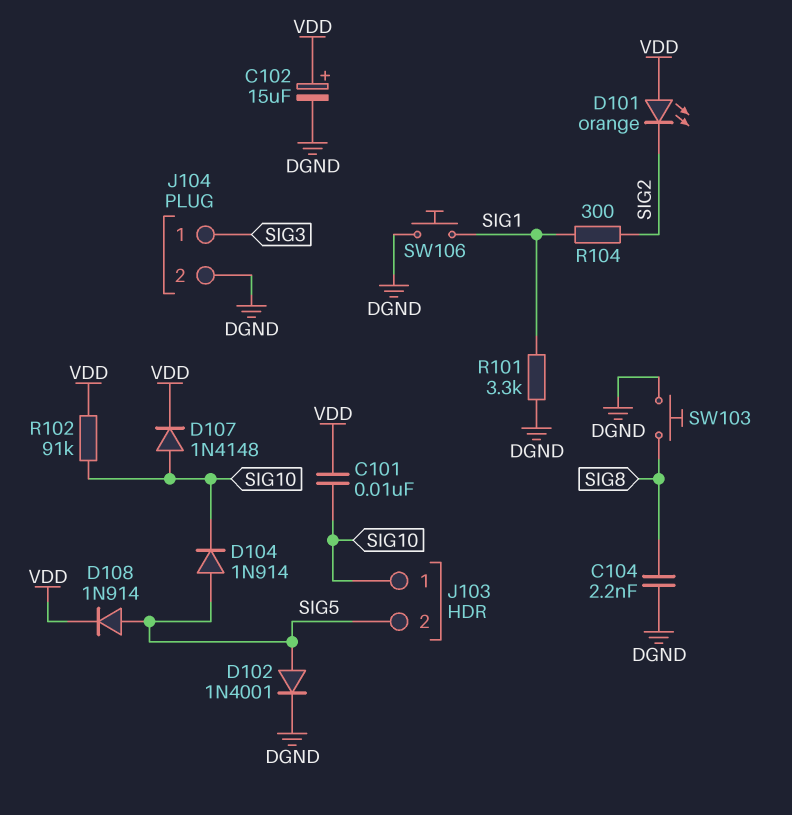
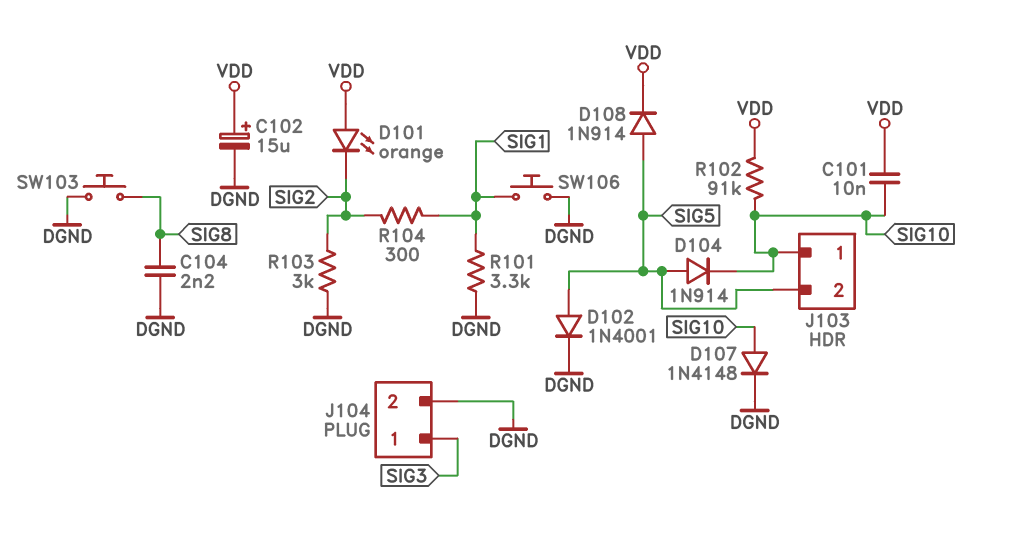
D107: diode 1N4148 (A SIG10, K VDD) -> diode 1N4148 (A SIG10, K DGND)
R103: none -> 3k (DGND, SIG2)

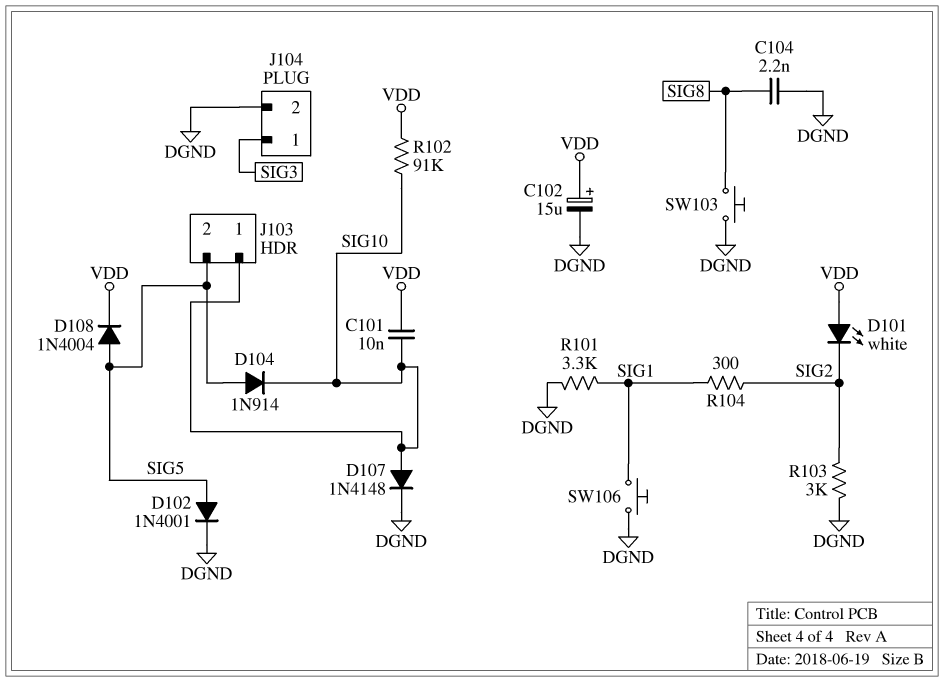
D101: LED orange (A VDD, K SIG2) -> LED white (A VDD, K SIG2)
D108: diode 1N914 (A SIG5, K VDD) -> diode 1N4004 (A SIG5, K VDD)

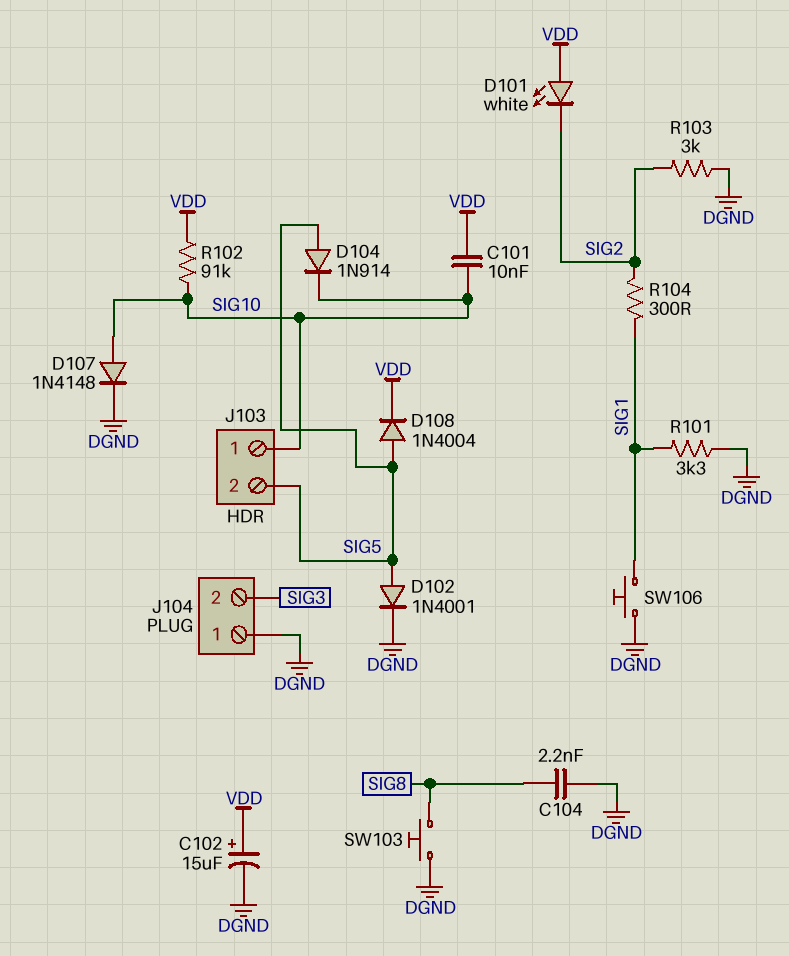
J104 pin 1: SIG3 -> DGND
J104 pin 2: DGND -> SIG3

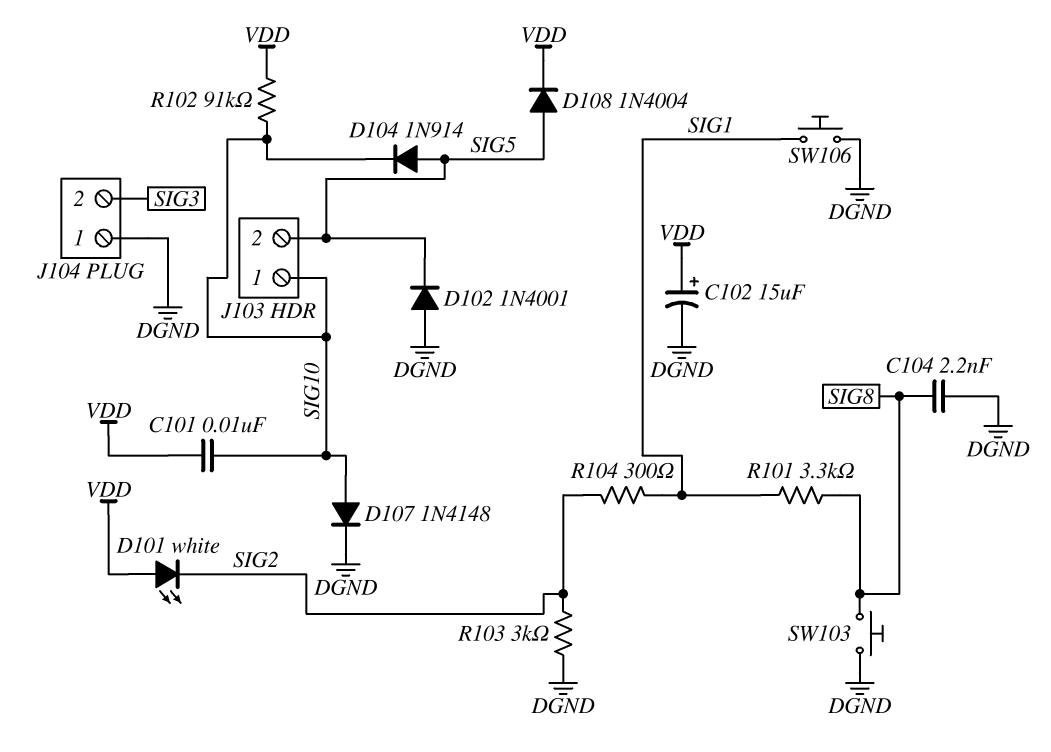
D102: diode 1N4001 (A SIG5, K DGND) -> diode 1N4001 (A DGND, K SIG5)
R101: 3.3k (DGND, SIG1) -> 3.3k (SIG1, SIG8)

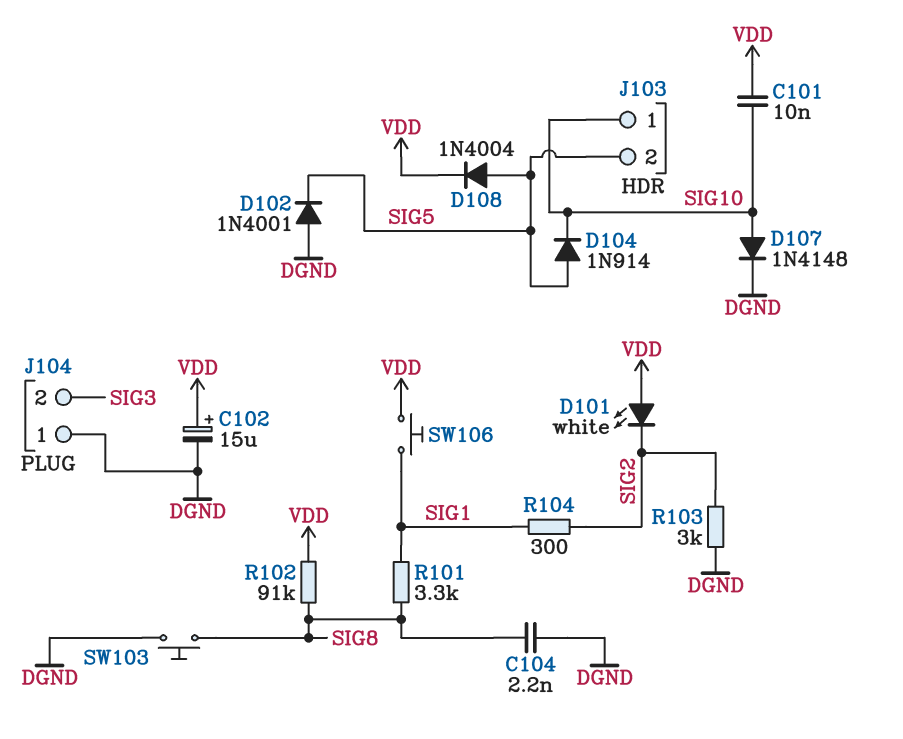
R102: 91k (SIG10, VDD) -> 91k (SIG8, VDD)
SW106: button (DGND, SIG1) -> button (SIG1, VDD)

